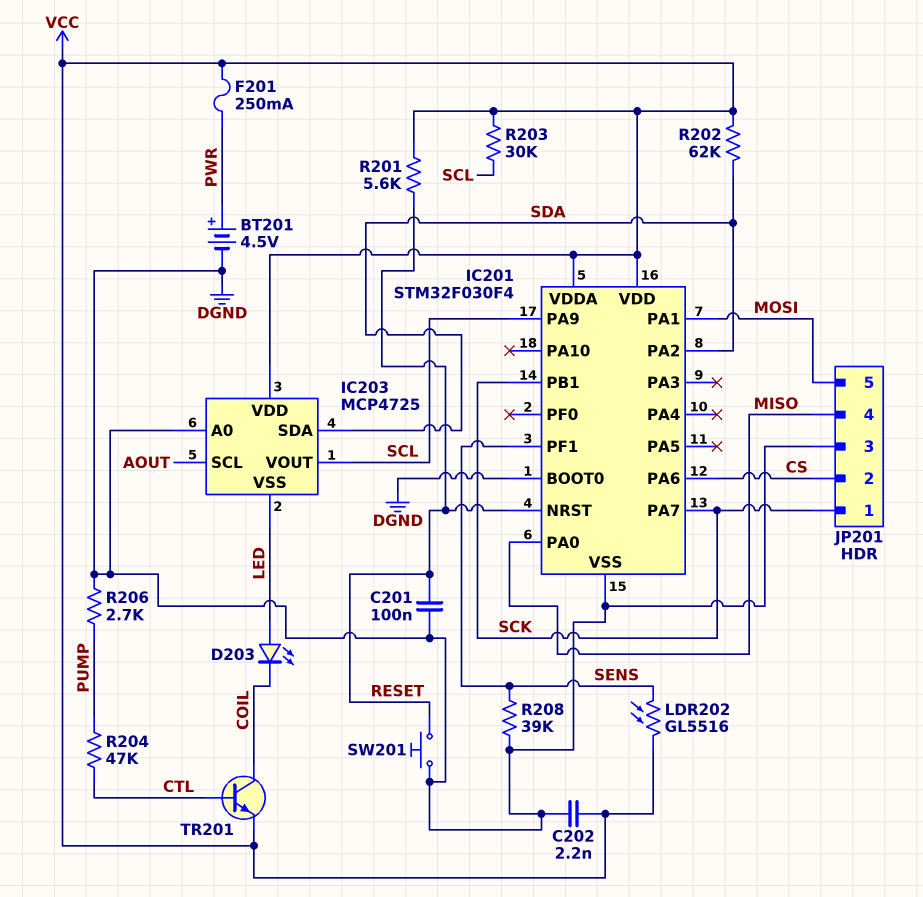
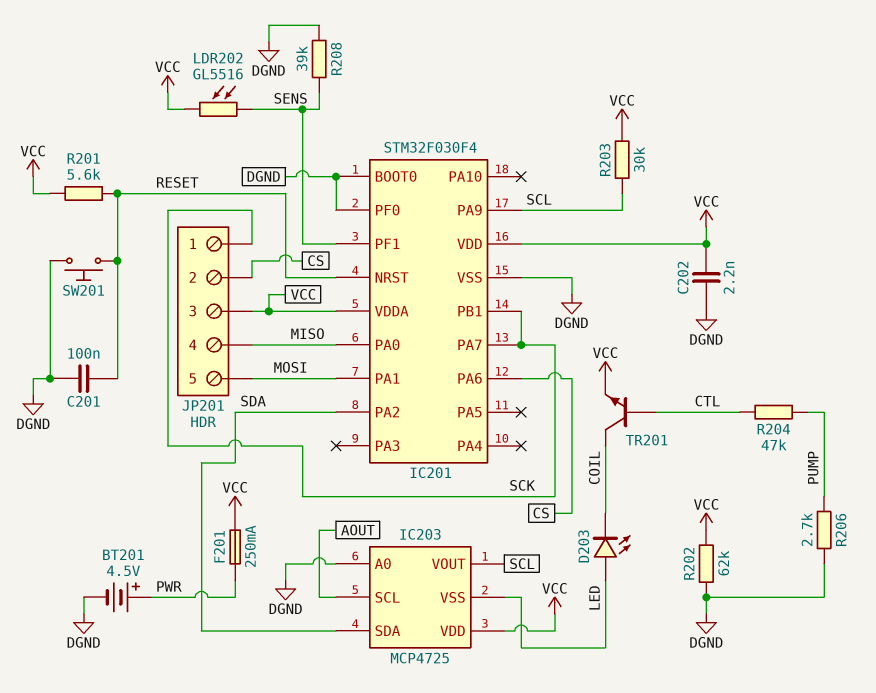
IC201 pin PF0: none -> DGND
JP201 pin 3: DGND -> VCC
R202: 62k (SDA, VCC) -> 62k (DGND, VCC)

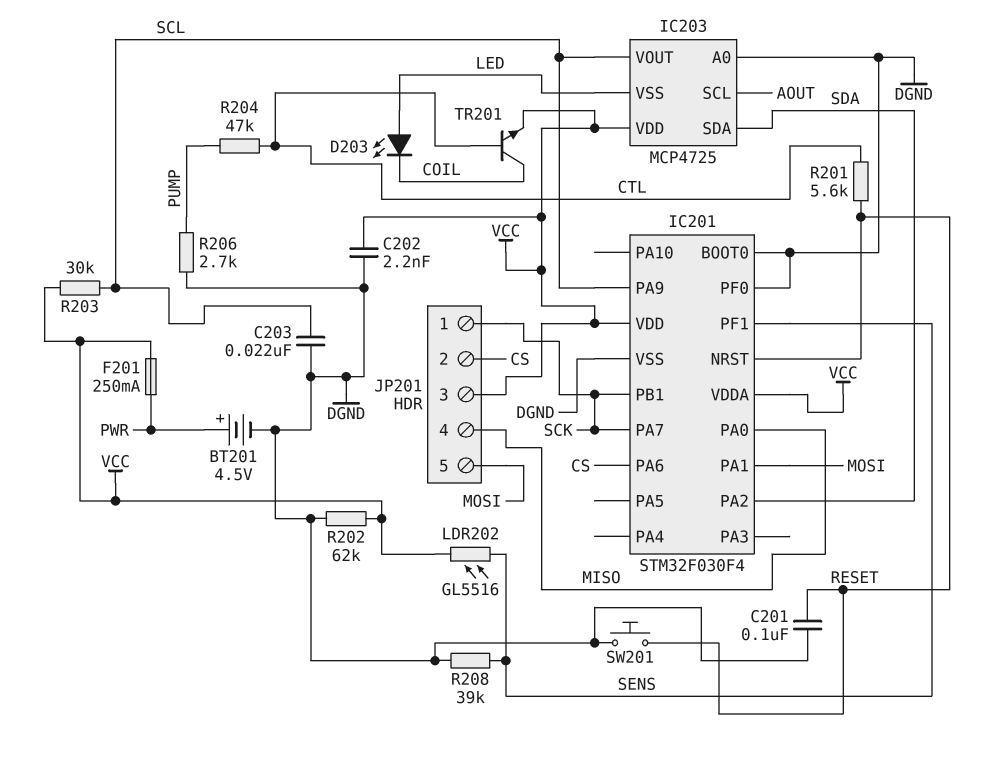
C203: none -> 22nF (DGND, SCL)
R201: 5.6k (RESET, VCC) -> 5.6k (CTL, RESET)

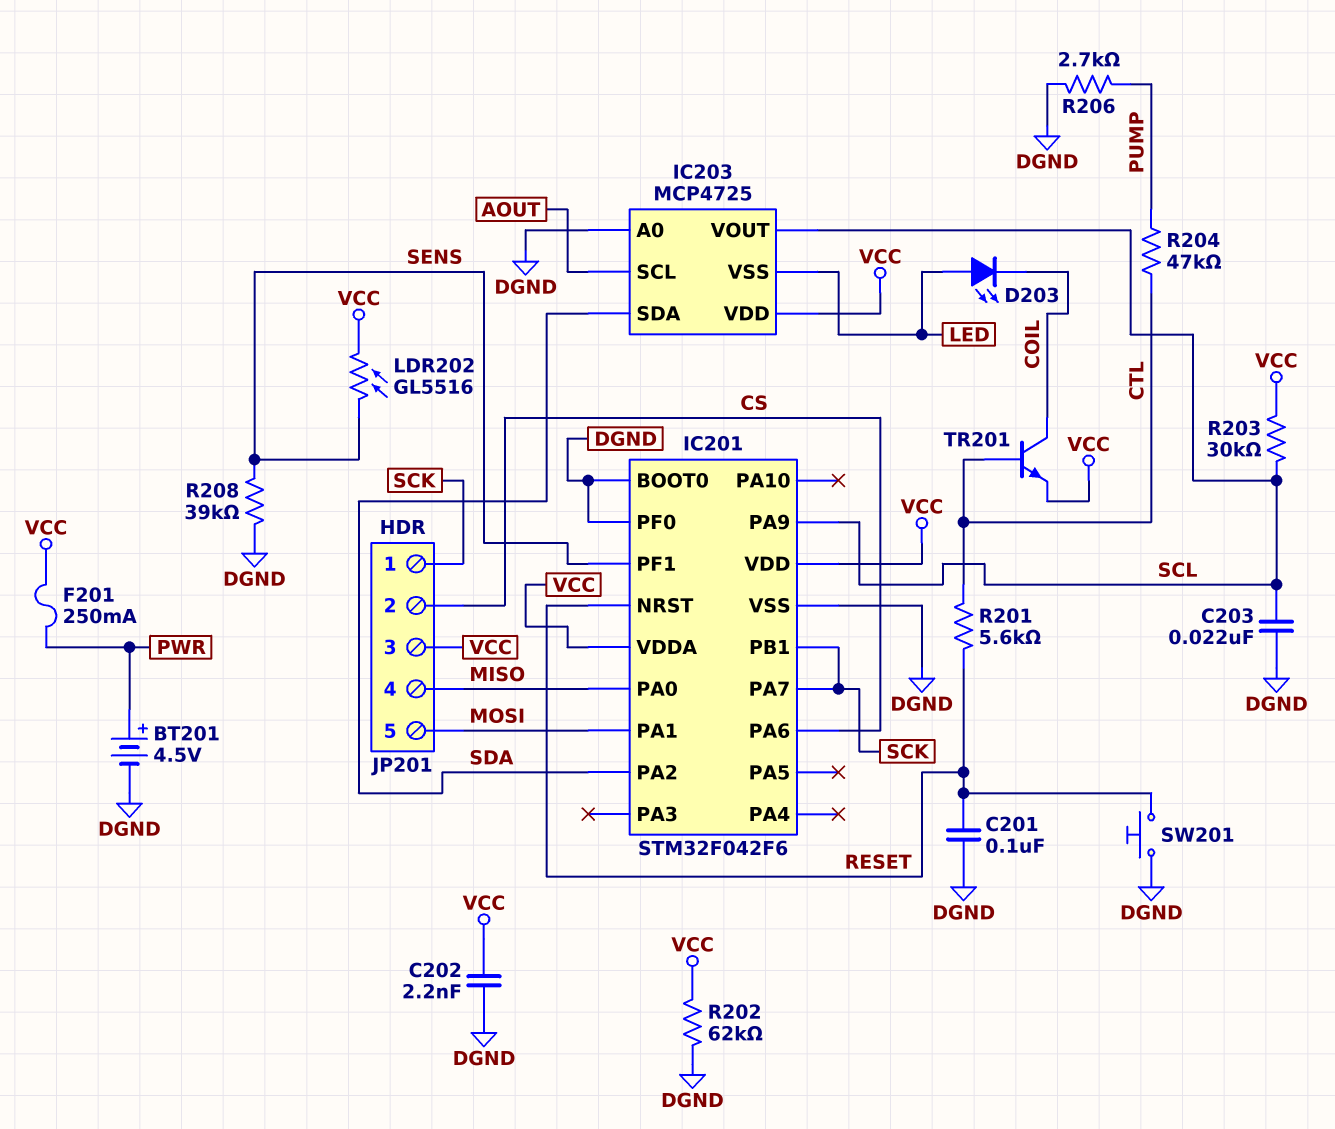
IC201: STM32F030F4 -> STM32F042F6

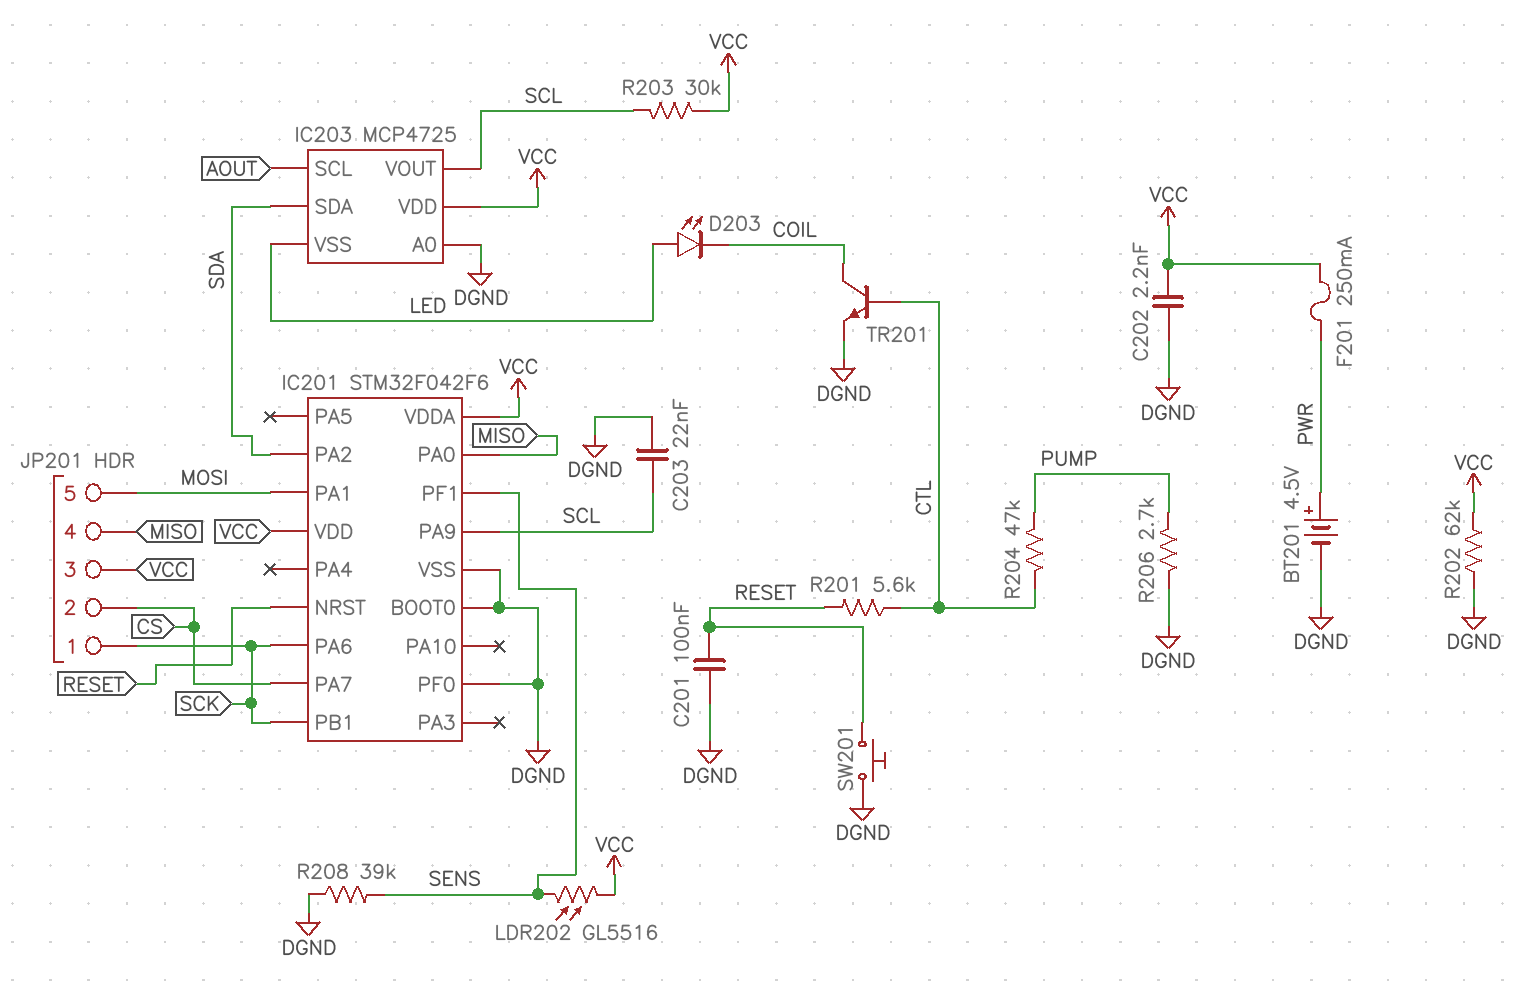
IC201 pin PA6: CS -> SCK
IC201 pin PA7: SCK -> CS
TR201: NPN (B CTL, C COIL, E VCC) -> NPN (B CTL, C COIL, E DGND)

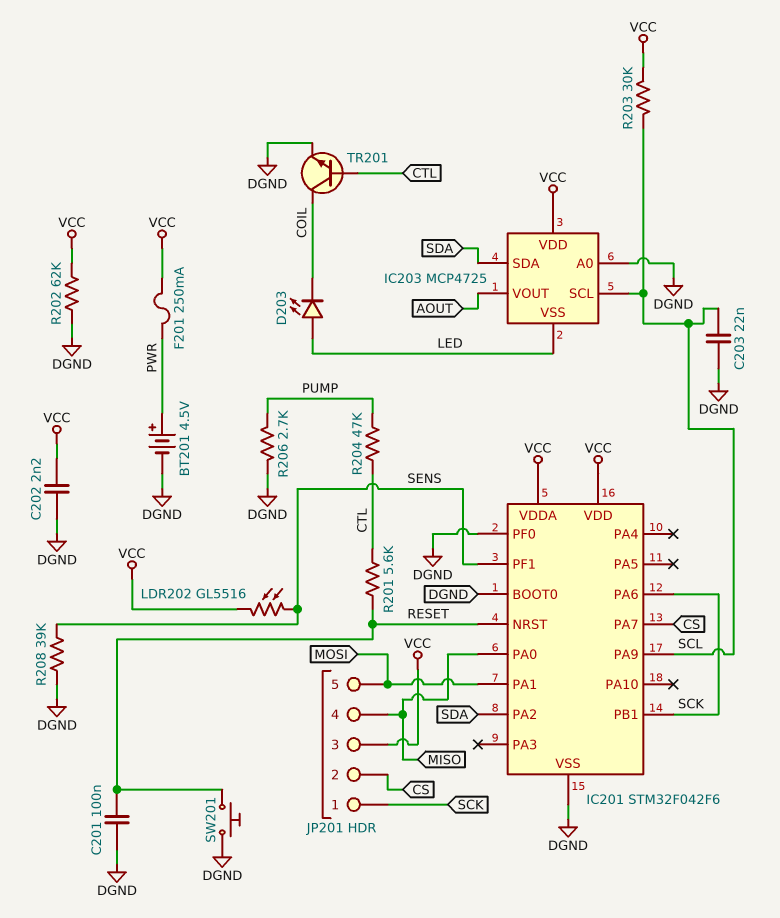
IC203 pin SCL: AOUT -> SCL
IC203 pin VOUT: SCL -> AOUT

